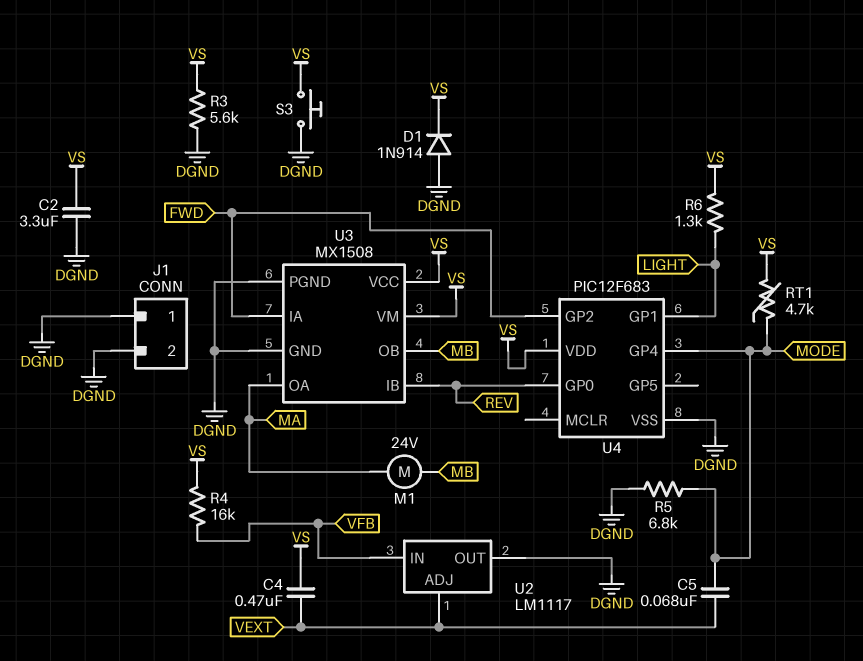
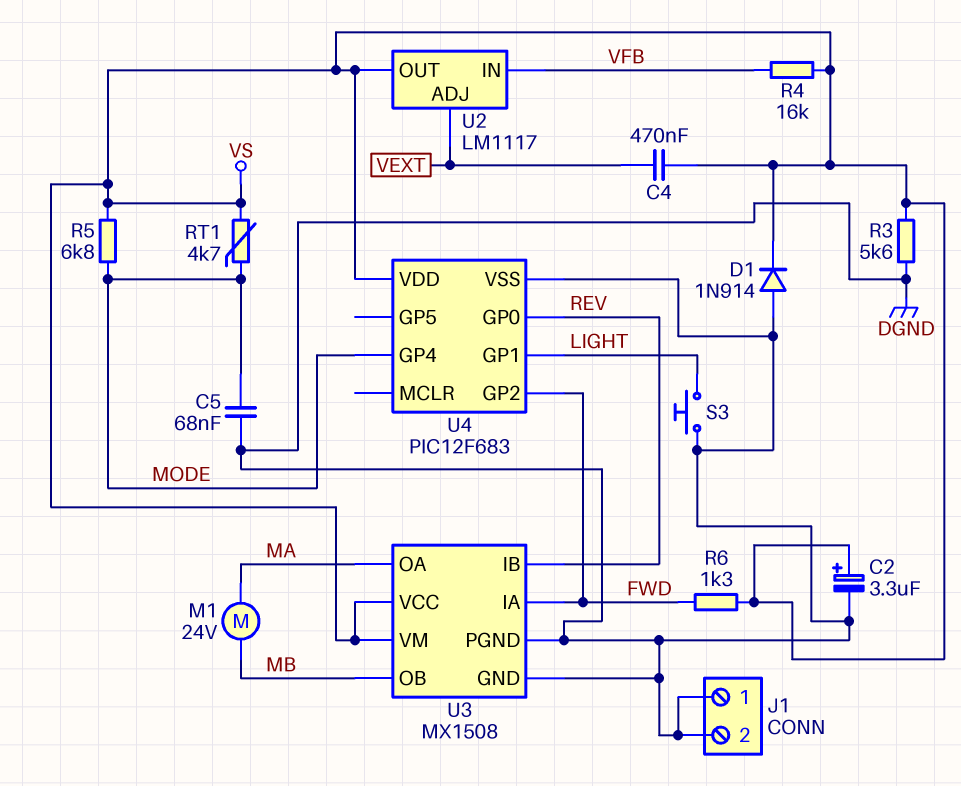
C2: 3.3uF (DGND, VS) -> 3.3uF (plus VS, minus DGND)
C5: 68nF (MODE, VEXT) -> 68nF (DGND, MODE)
R5: 6.8k (DGND, MODE) -> 6.8k (MODE, VS)
R6: 1.3k (LIGHT, VS) -> 1.3k (FWD, VS)
S3: button (DGND, VS) -> button (DGND, LIGHT)
U2 pin OUT: DGND -> VS

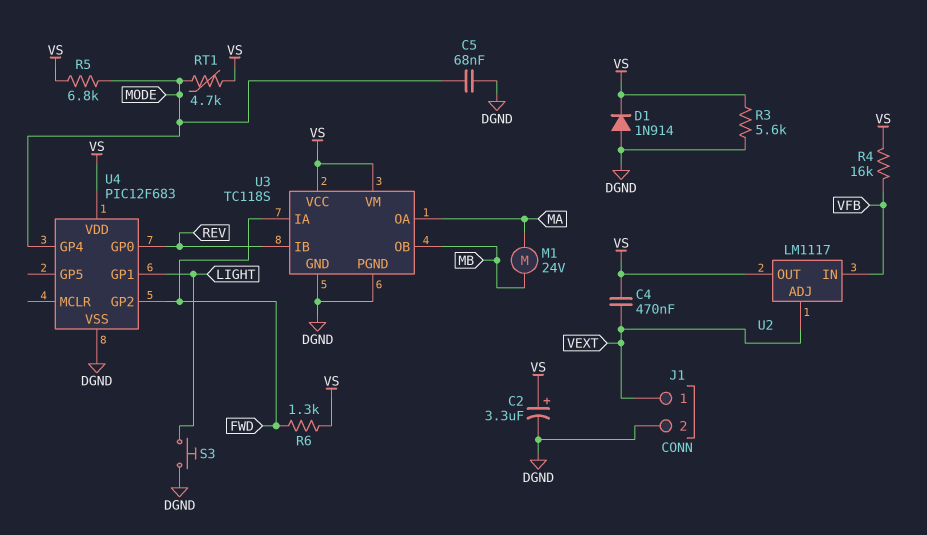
J1 pin 1: DGND -> VEXT
U3: MX1508 -> TC118S

